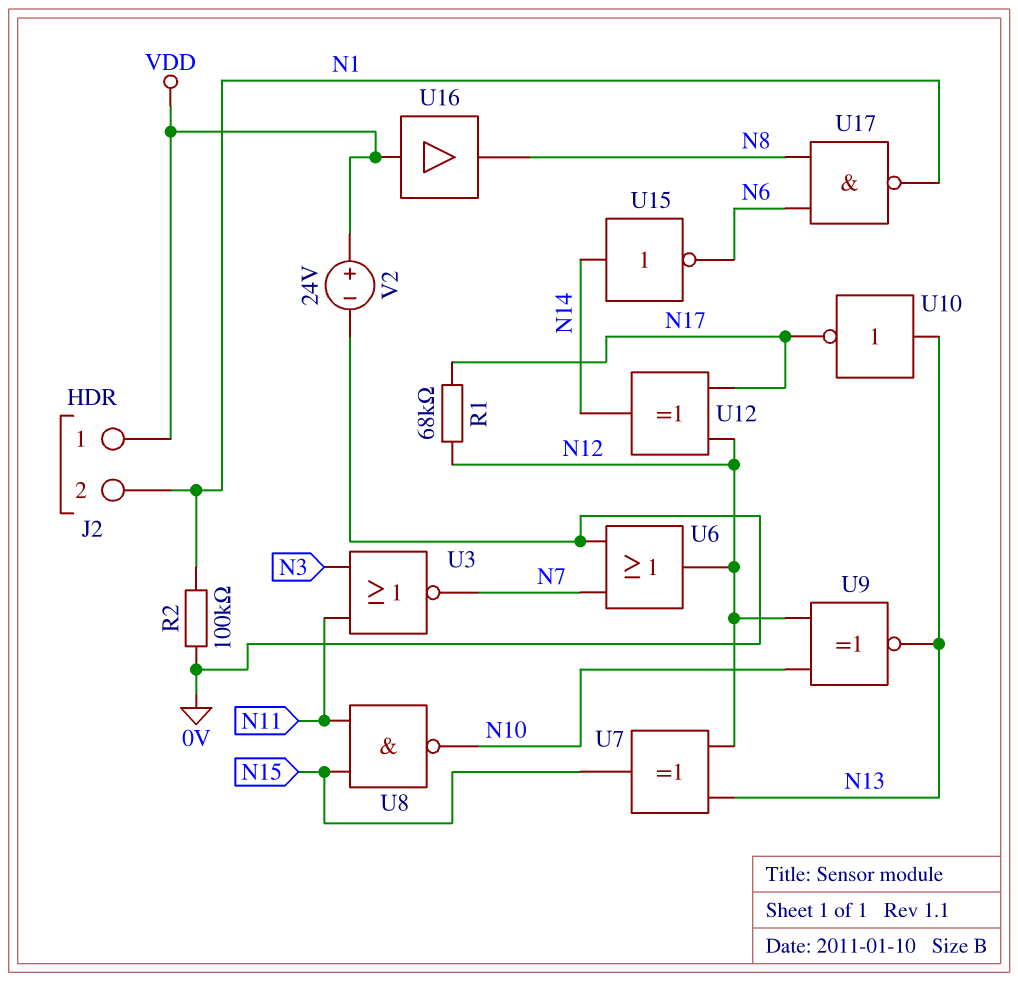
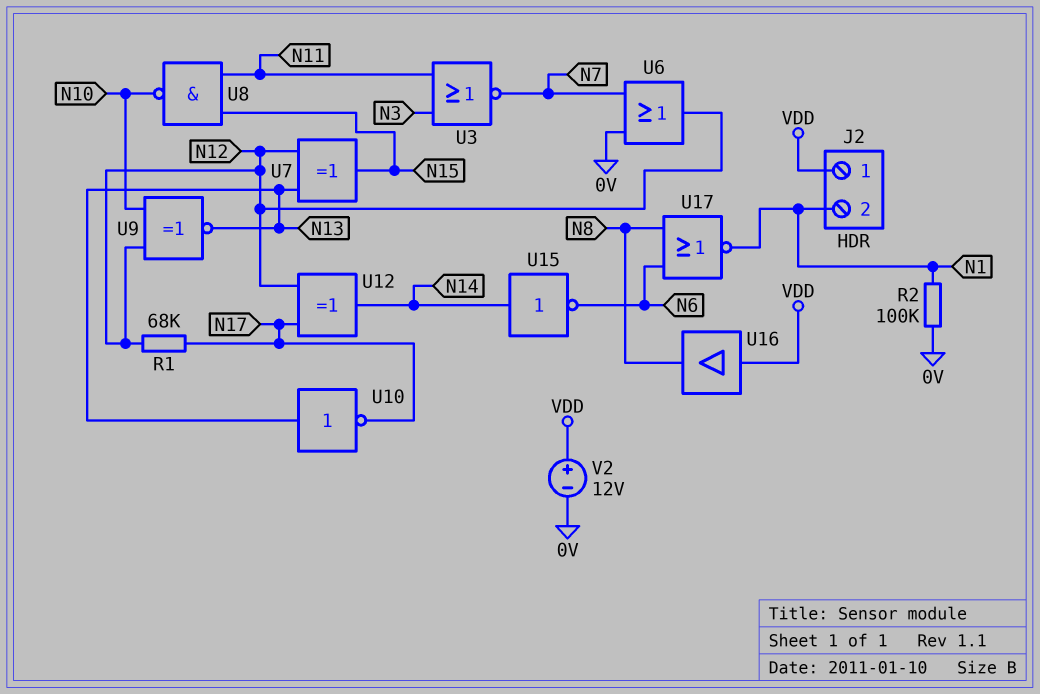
U17: NAND (in N6, in N8, out N1) -> NOR (in N6, in N8, out N1)
V2: 24V (plus VDD, minus 0V) -> 12V (plus VDD, minus 0V)

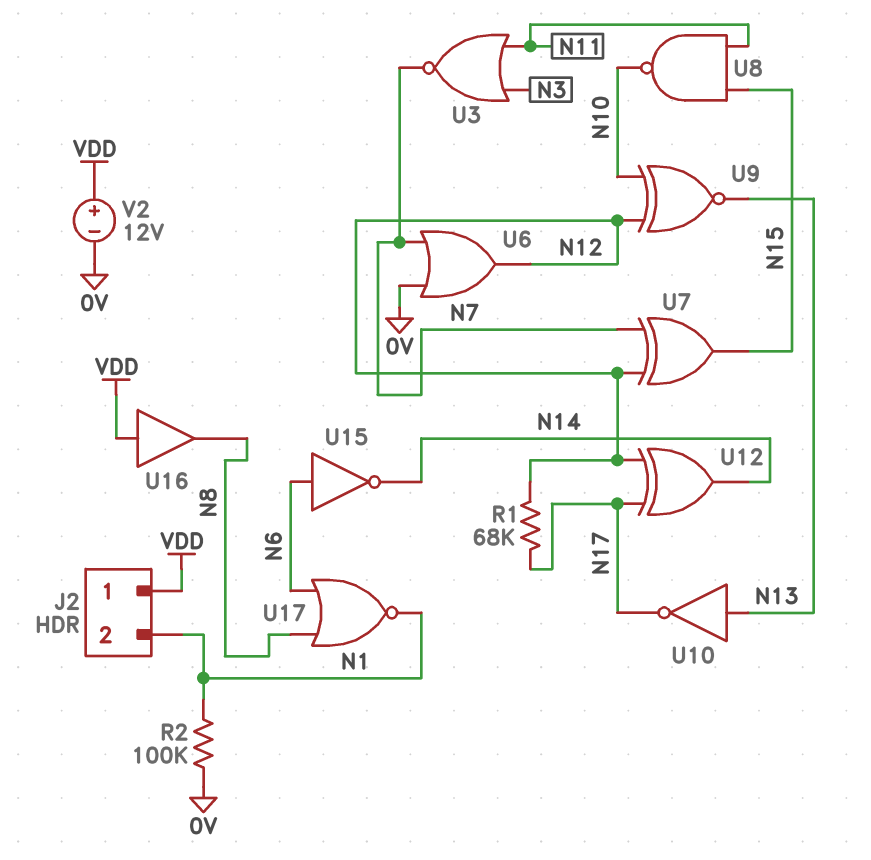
U7: XOR (in N12, in N13, out N15) -> XOR (in N7, in N12, out N15)
U15: NOT (in N14, out N6) -> NOT (in N6, out N14)

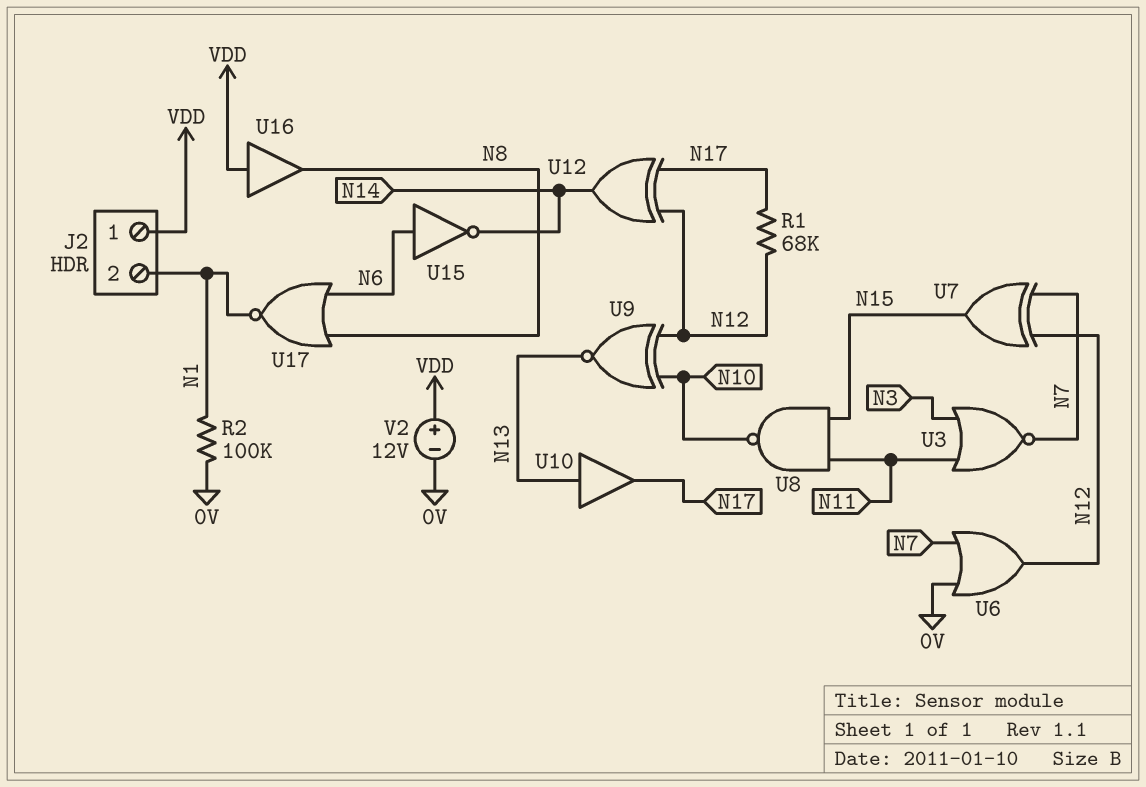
U10: NOT (in N13, out N17) -> buffer (in N13, out N17)

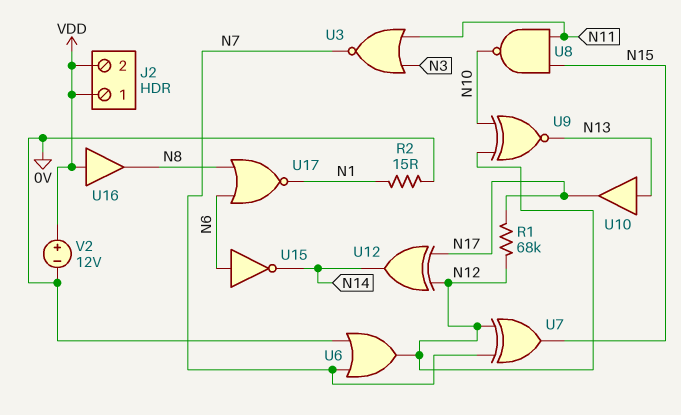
J2 pin 2: N1 -> VDD
R2: 100k (0V, N1) -> 15 (0V, N1)

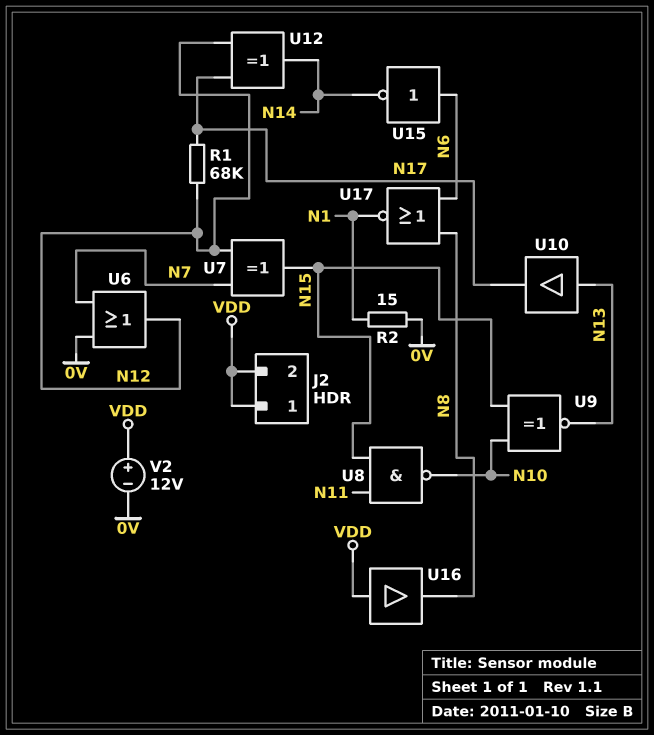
U3: NOR (in N3, in N11, out N7) -> none
U9: XNOR (in N10, in N12, out N13) -> XNOR (in N10, in N15, out N13)

